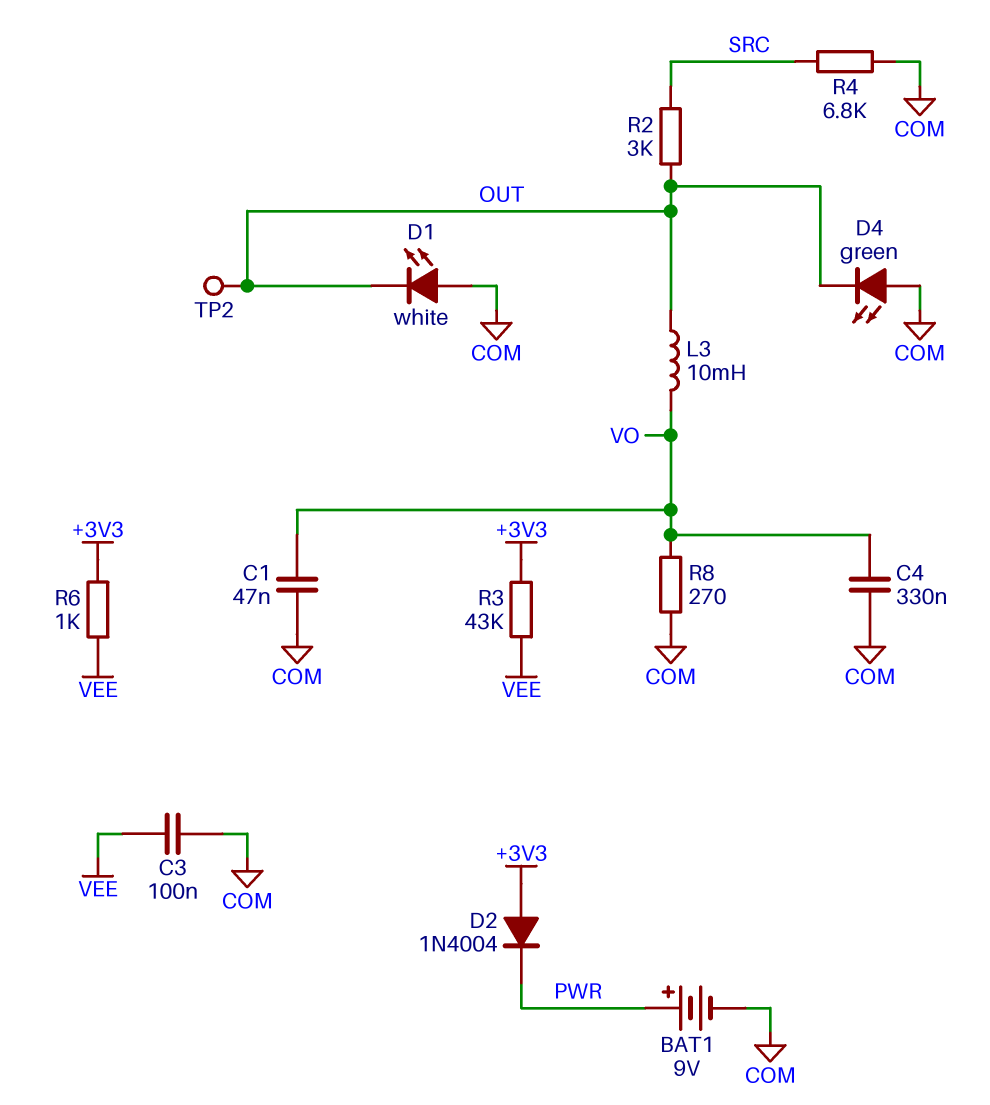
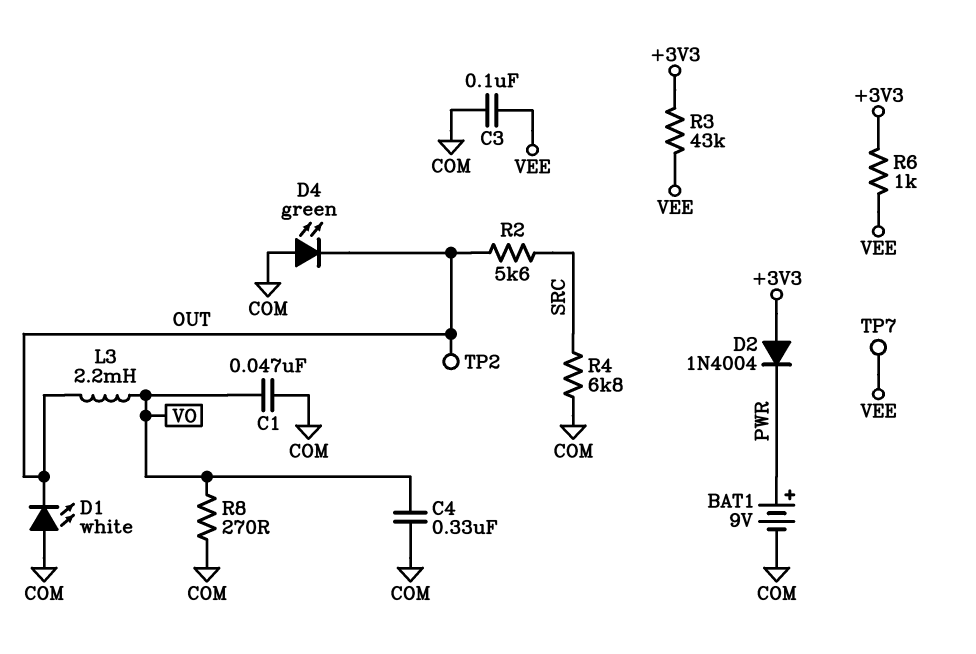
L3: 10mH (OUT, VO) -> 2.2mH (OUT, VO)
R2: 3k (OUT, SRC) -> 5.6k (OUT, SRC)
TP7: none -> test point (VEE)

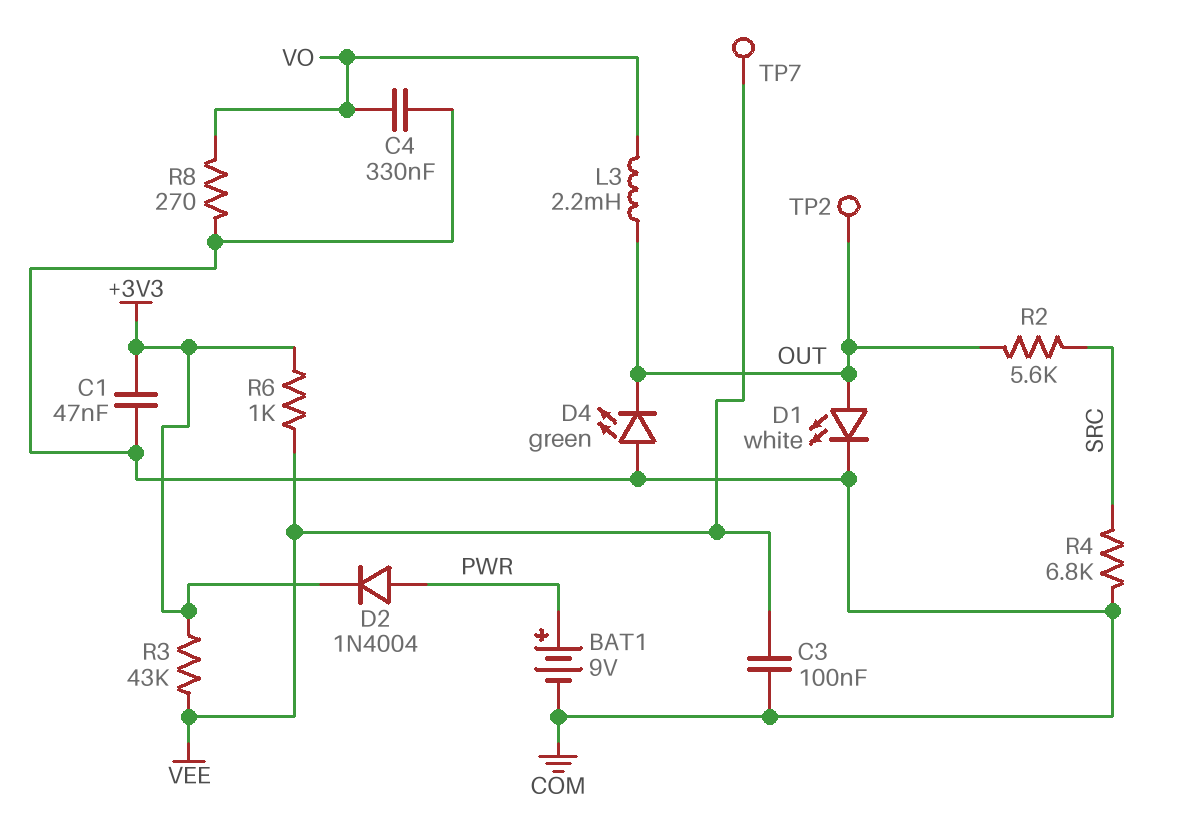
C1: 47nF (COM, VO) -> 47nF (+3V3, COM)
D1: LED white (A COM, K OUT) -> LED white (A OUT, K COM)
D2: diode 1N4004 (A +3V3, K PWR) -> diode 1N4004 (A PWR, K +3V3)

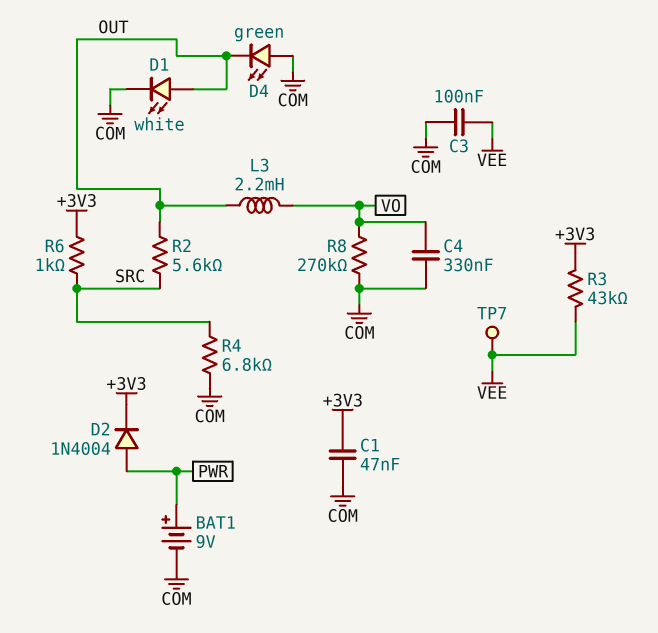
R6: 1k (+3V3, VEE) -> 1k (+3V3, SRC)
R8: 270 (COM, VO) -> 270k (COM, VO)
TP2: test point (OUT) -> none

